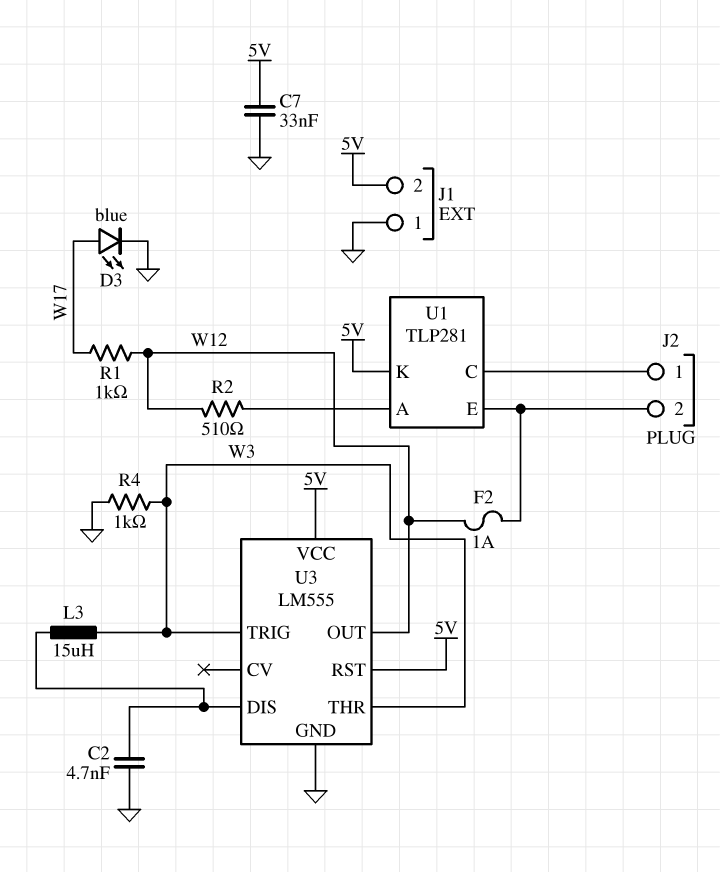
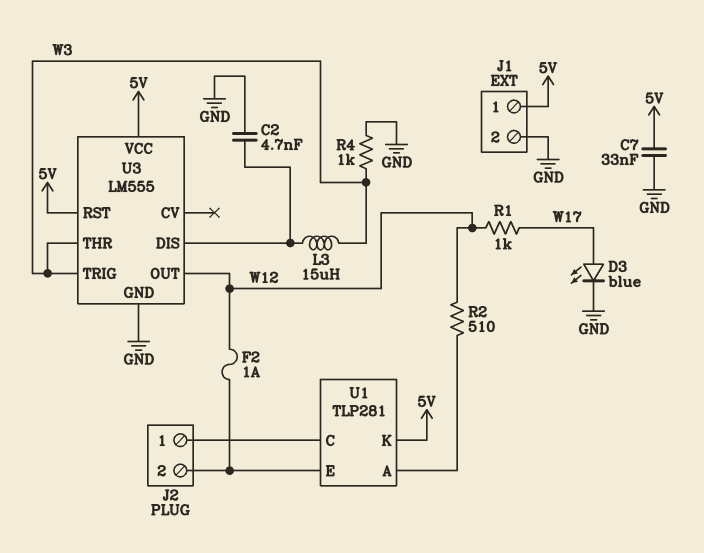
J1 pin 1: GND -> 5V
J1 pin 2: 5V -> GND

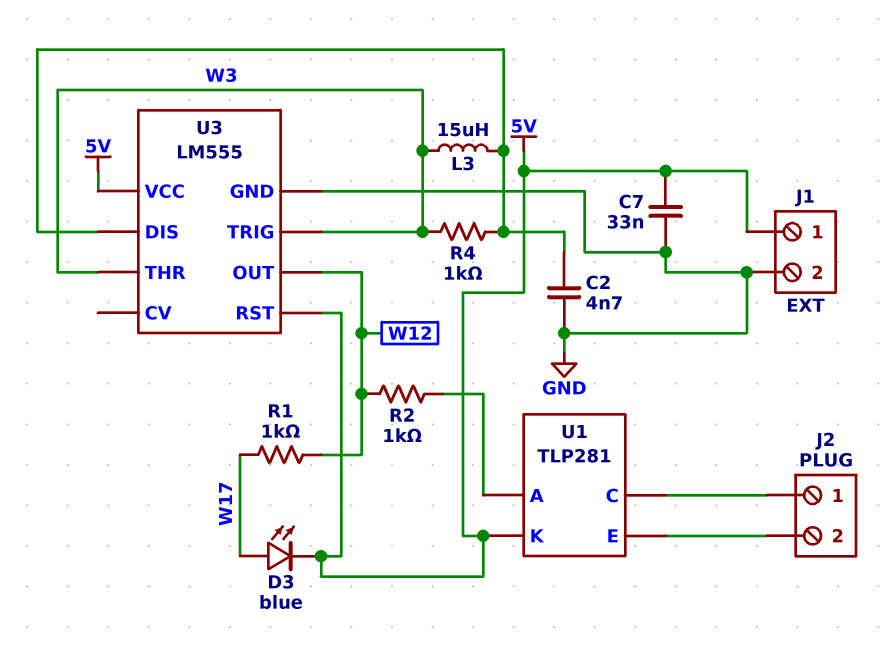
D3: LED blue (A W17, K GND) -> LED blue (A W17, K 5V)
F2: 1A (J2/2, W12) -> none
R2: 510 (U1/A, W12) -> 1k (U1/A, W12)
R4: 1k (GND, W3) -> 1k (U3/DIS, W3)

